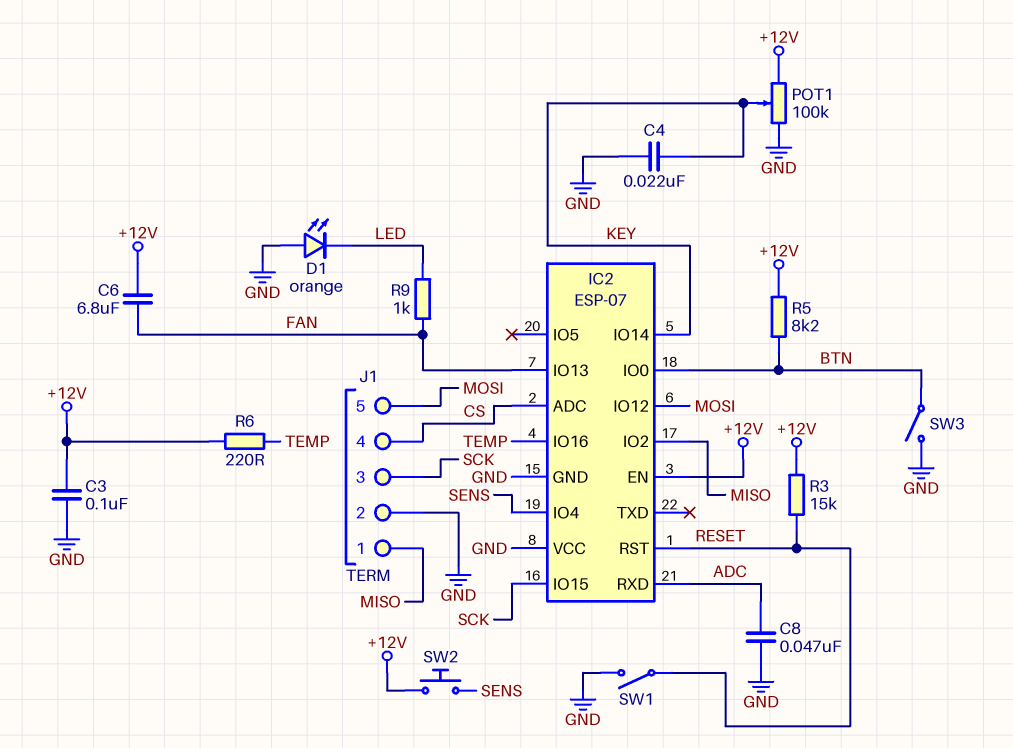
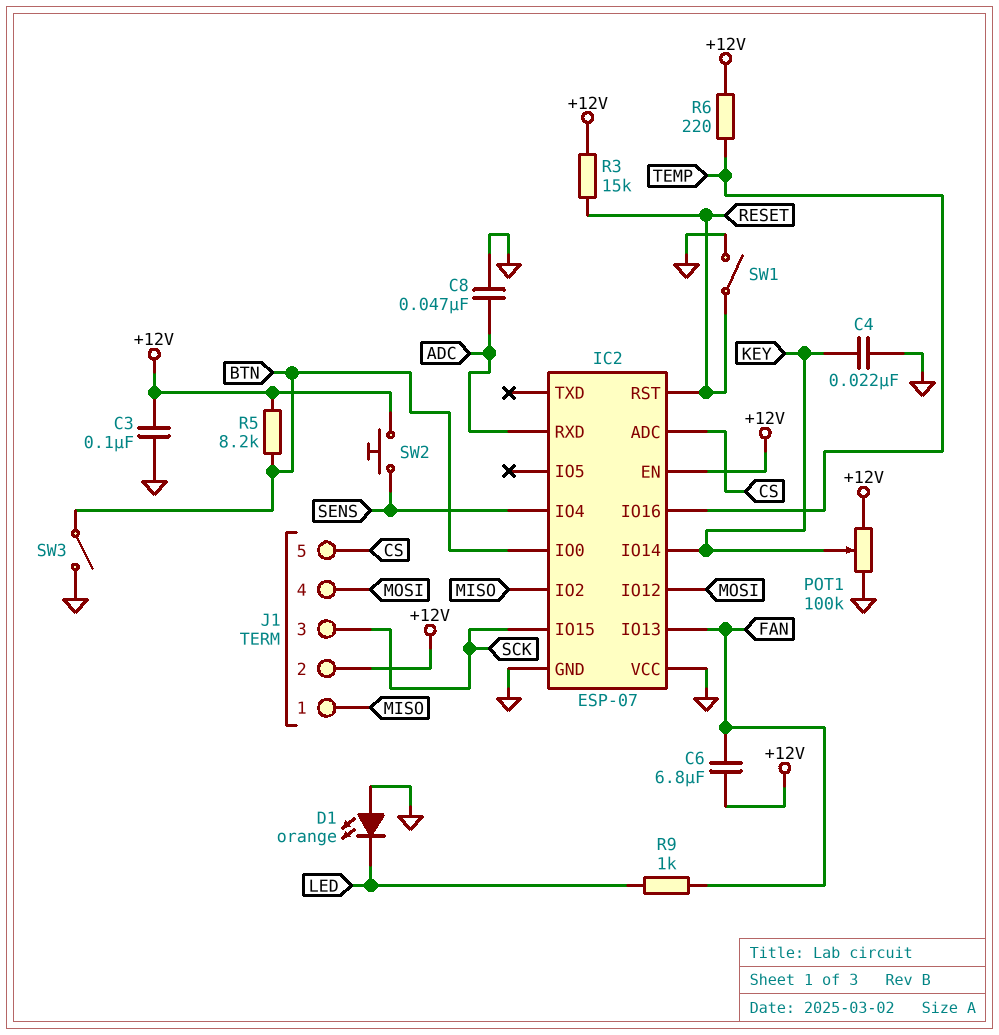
J1 pin 2: GND -> +12V
J1 pin 4: CS -> MOSI
J1 pin 5: MOSI -> CS

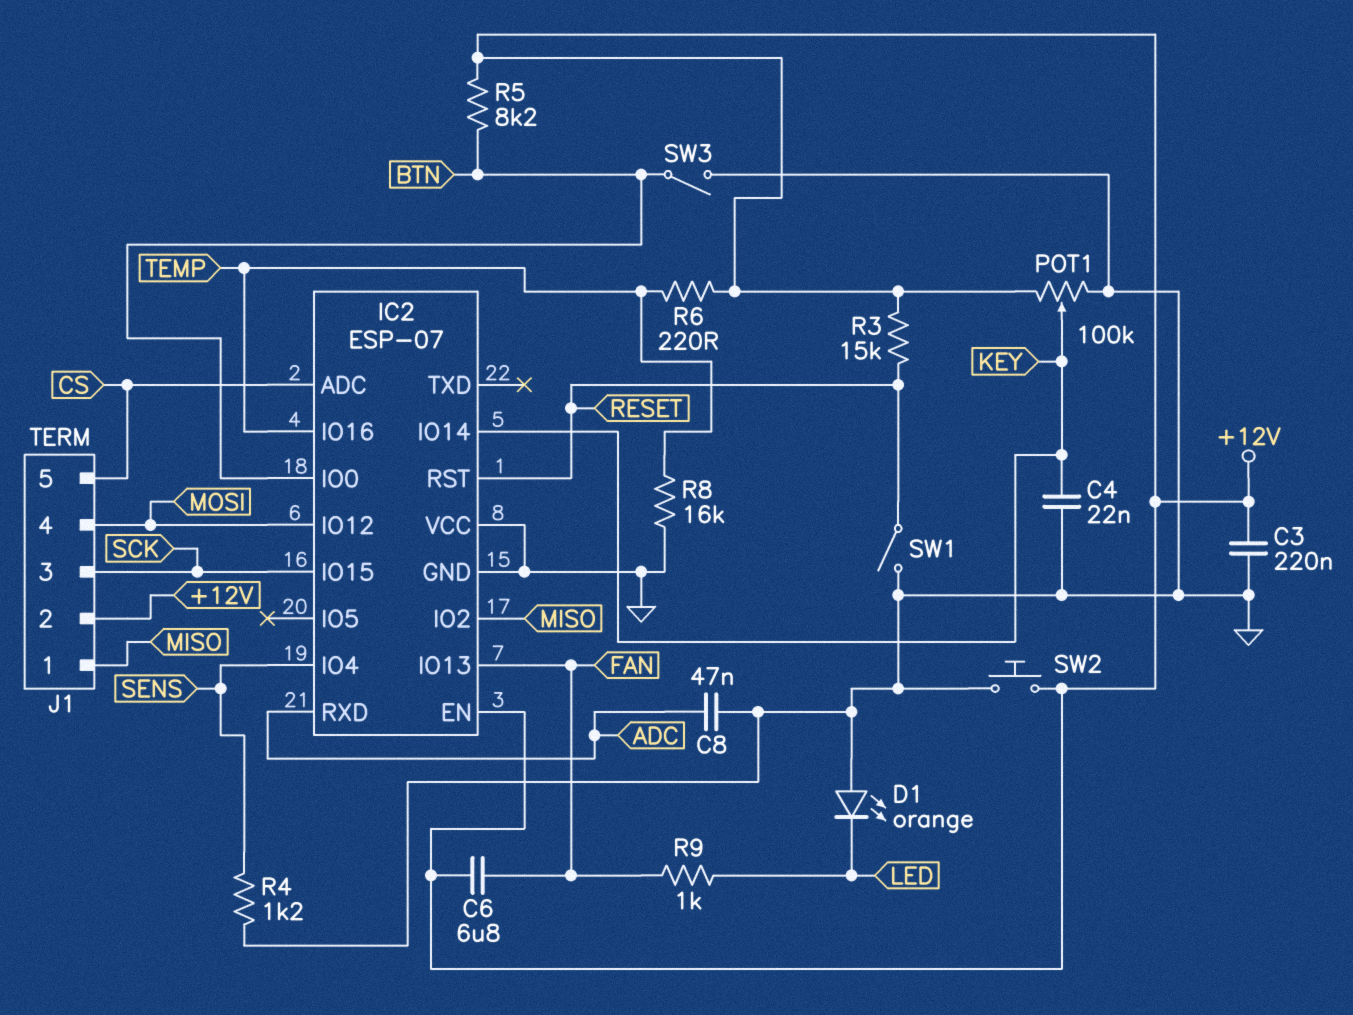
C3: 100nF (+12V, GND) -> 220nF (+12V, GND)
R4: none -> 1.2k (GND, SENS)
R8: none -> 16k (GND, TEMP)
SW2: button (+12V, SENS) -> button (+12V, GND)

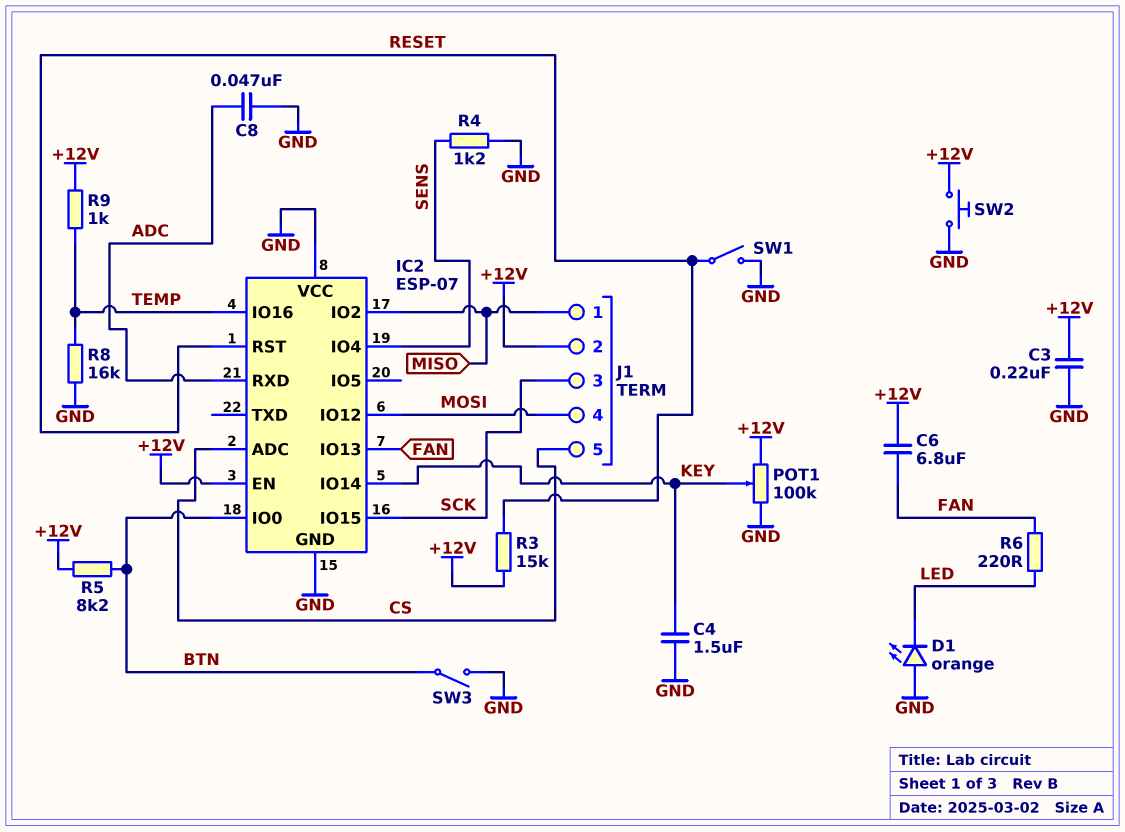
C4: 22nF (GND, KEY) -> 1.5uF (GND, KEY)
R6: 220 (+12V, TEMP) -> 220 (FAN, LED)
R9: 1k (FAN, LED) -> 1k (+12V, TEMP)

